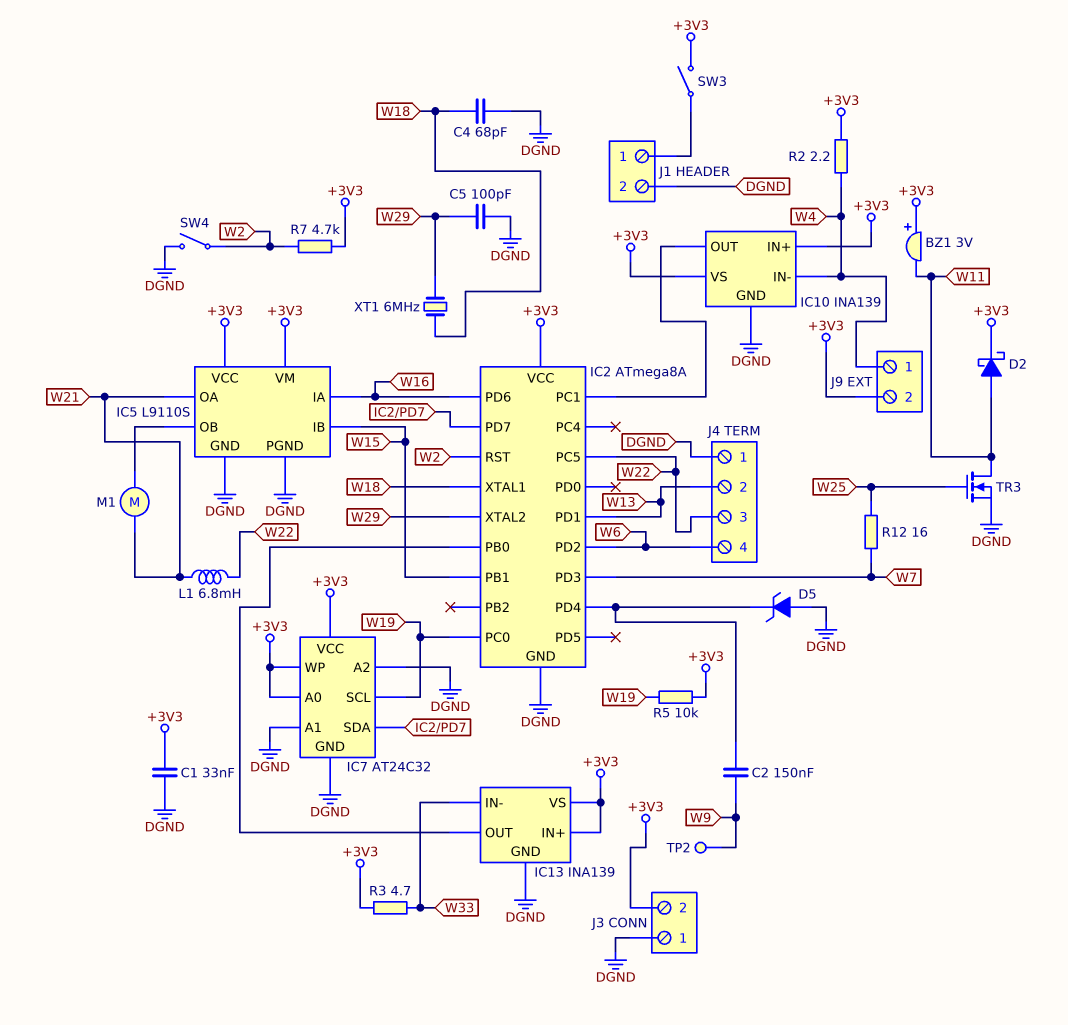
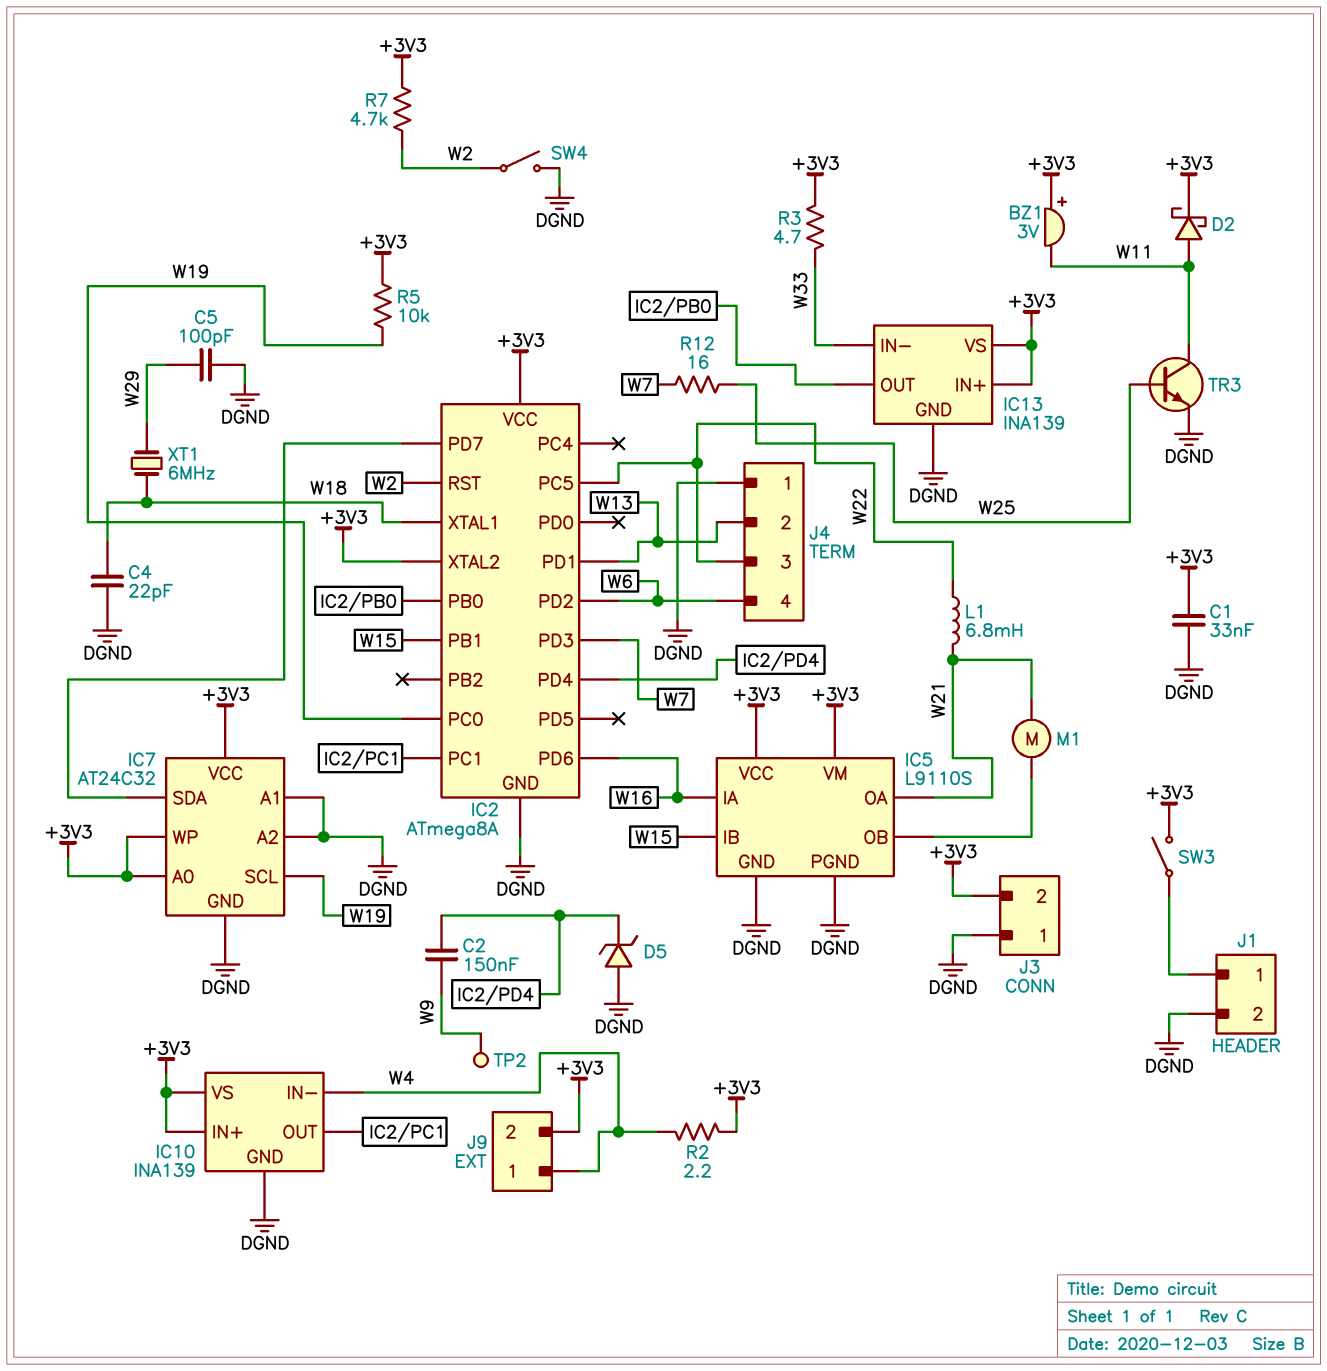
C4: 68pF (DGND, W18) -> 22pF (DGND, W18)
IC2 pin XTAL2: W29 -> +3V3
TR3: NMOS (G W25, D W11, S DGND) -> NPN (B W25, C W11, E DGND)

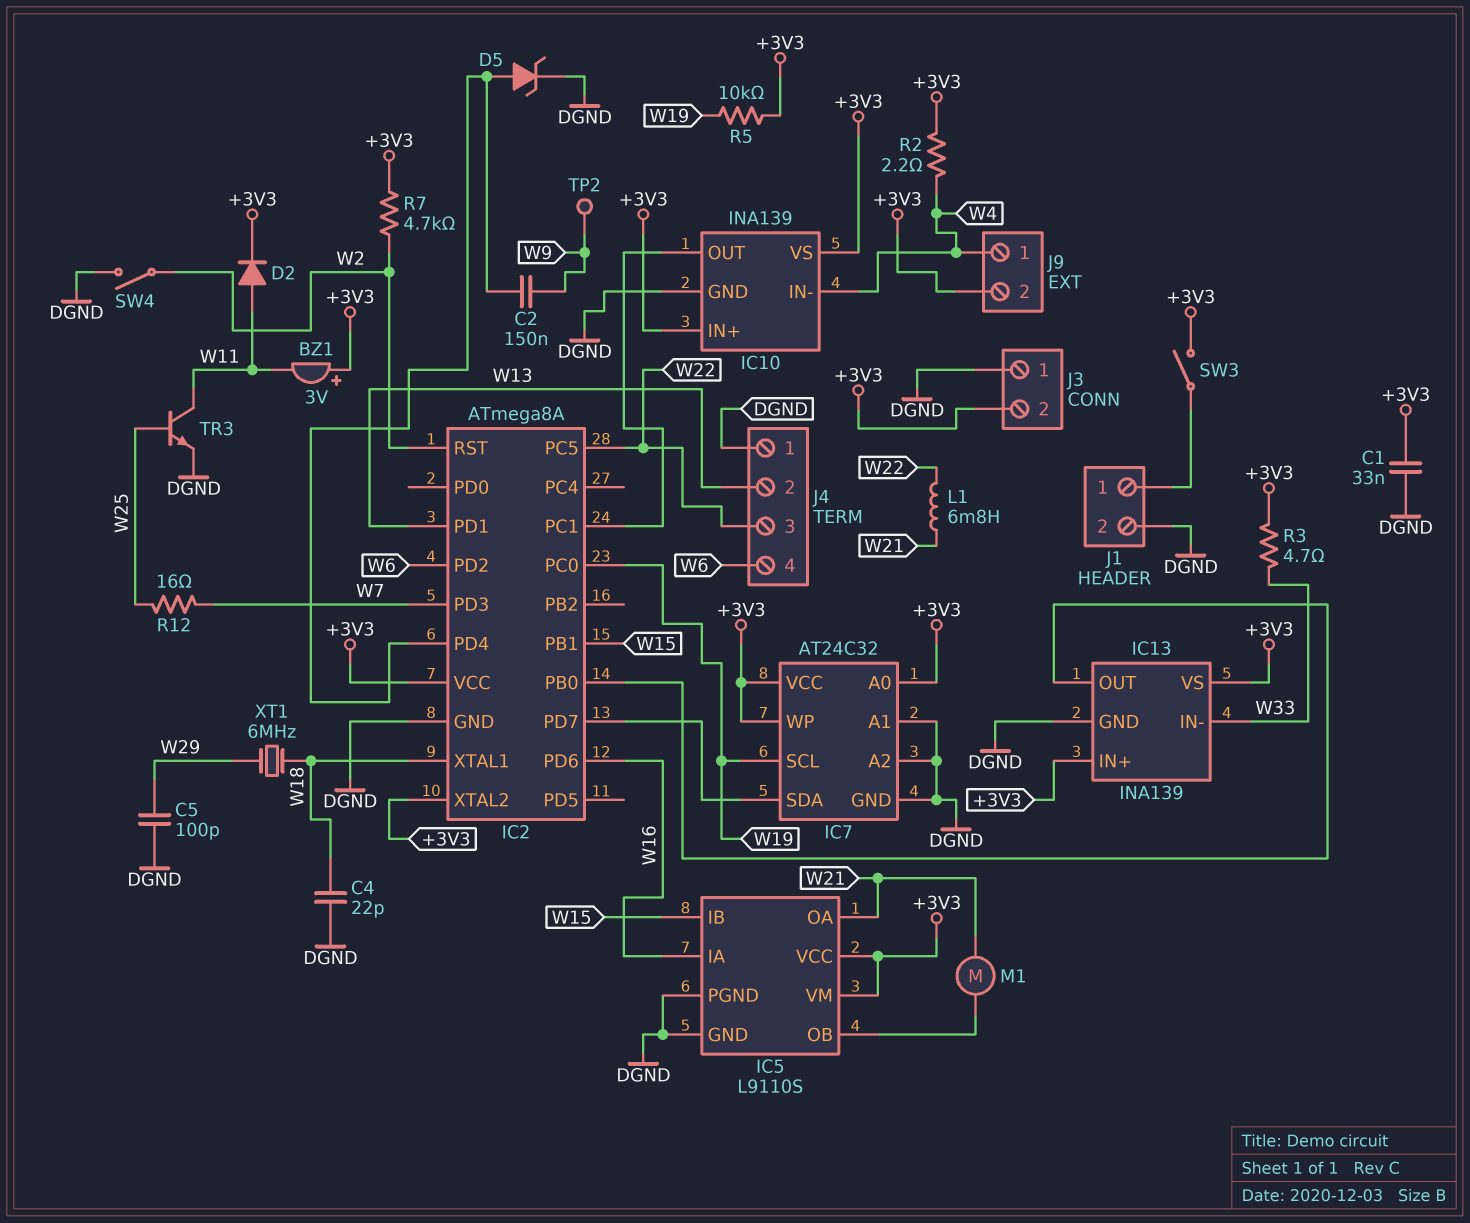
D2: schottky (A W11, K +3V3) -> diode (A W11, K +3V3)
D5: zener (A DGND, K IC2/PD4) -> zener (A IC2/PD4, K DGND)

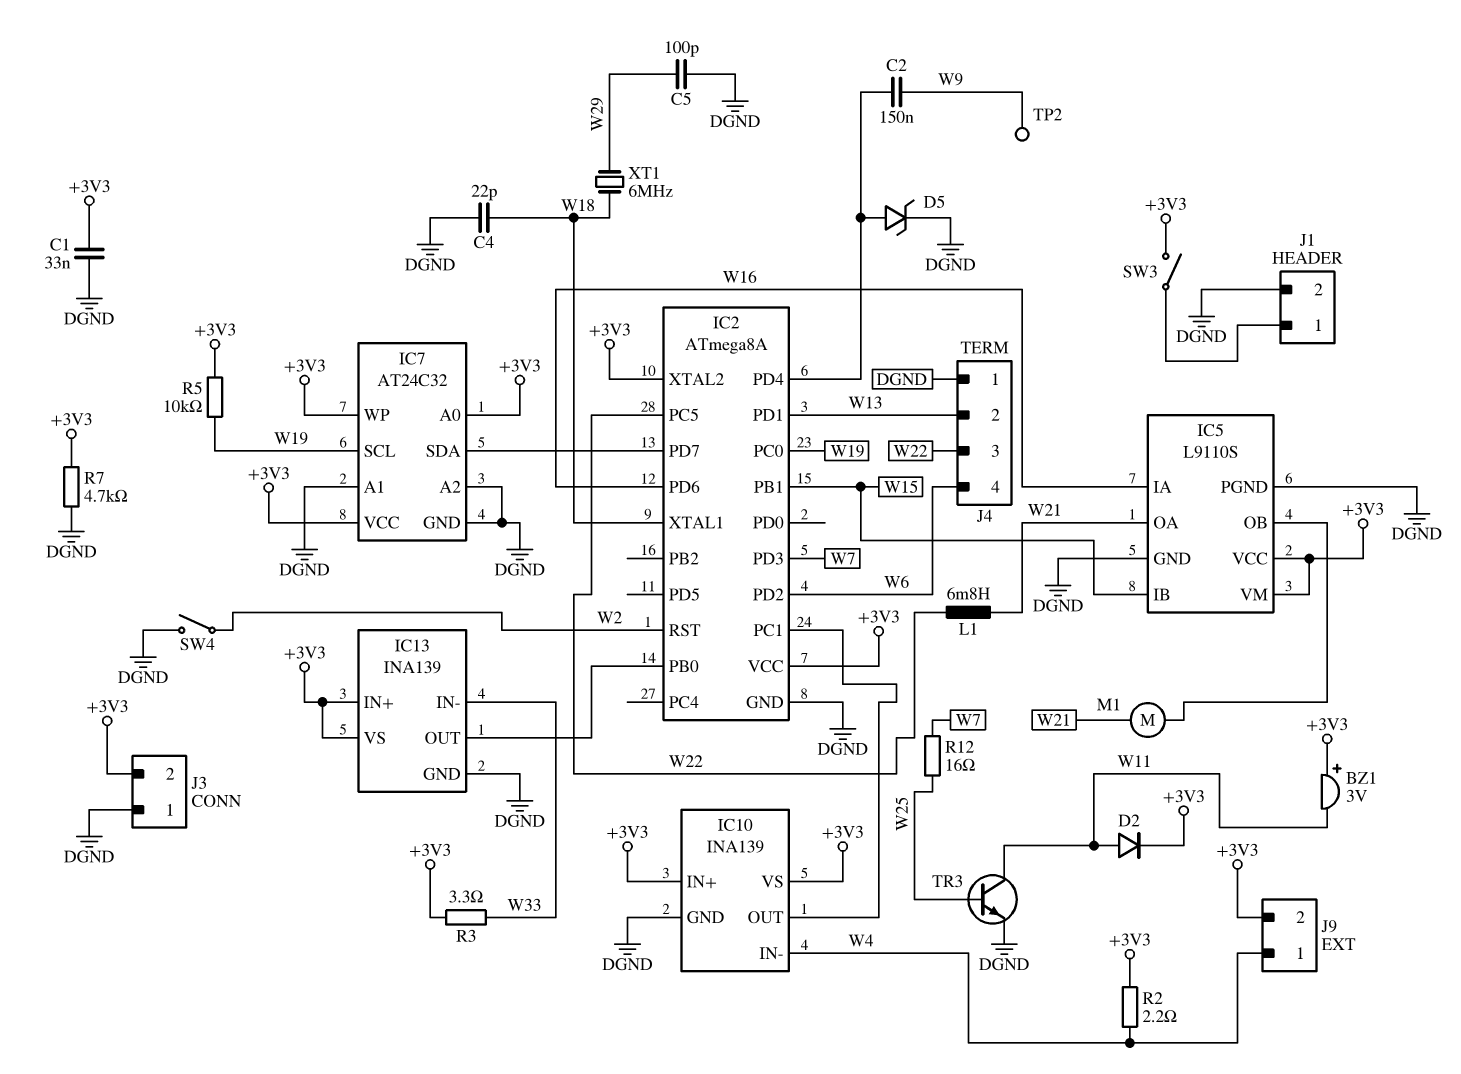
R3: 4.7 (+3V3, W33) -> 3.3 (+3V3, W33)
R7: 4.7k (+3V3, W2) -> 4.7k (+3V3, DGND)

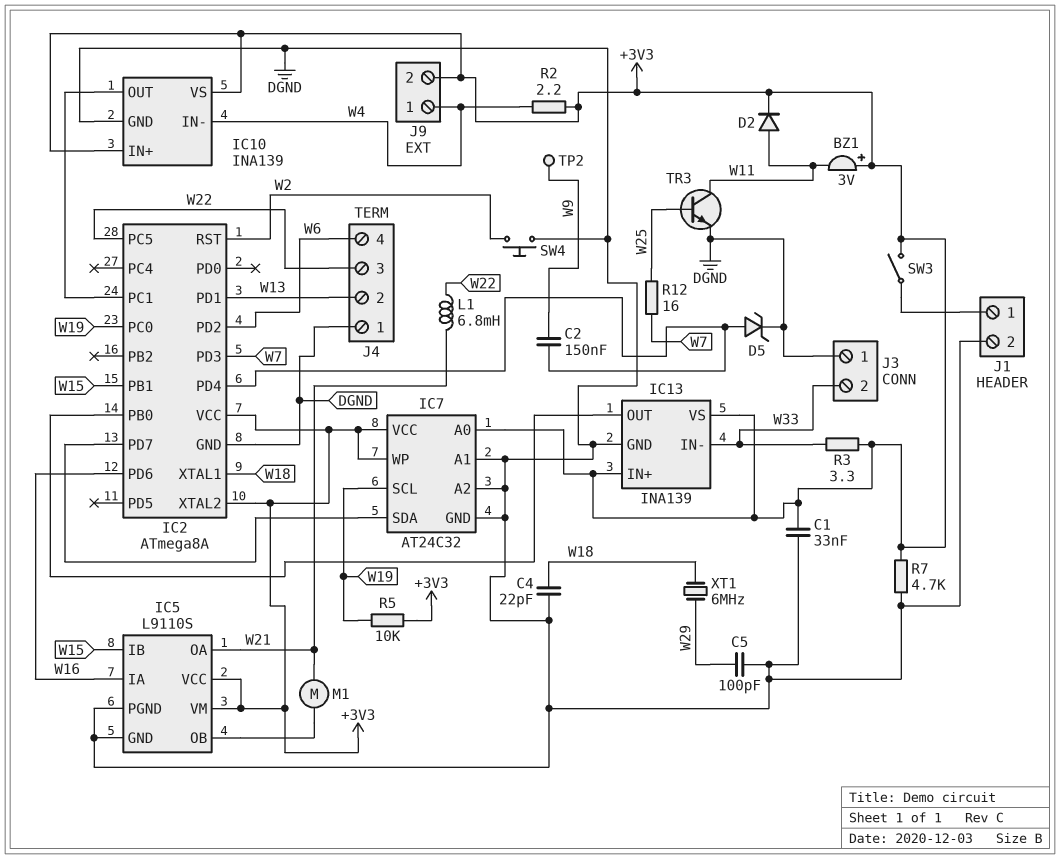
J3 pin 2: +3V3 -> W33
SW4: switch (DGND, W2) -> button (DGND, W2)

